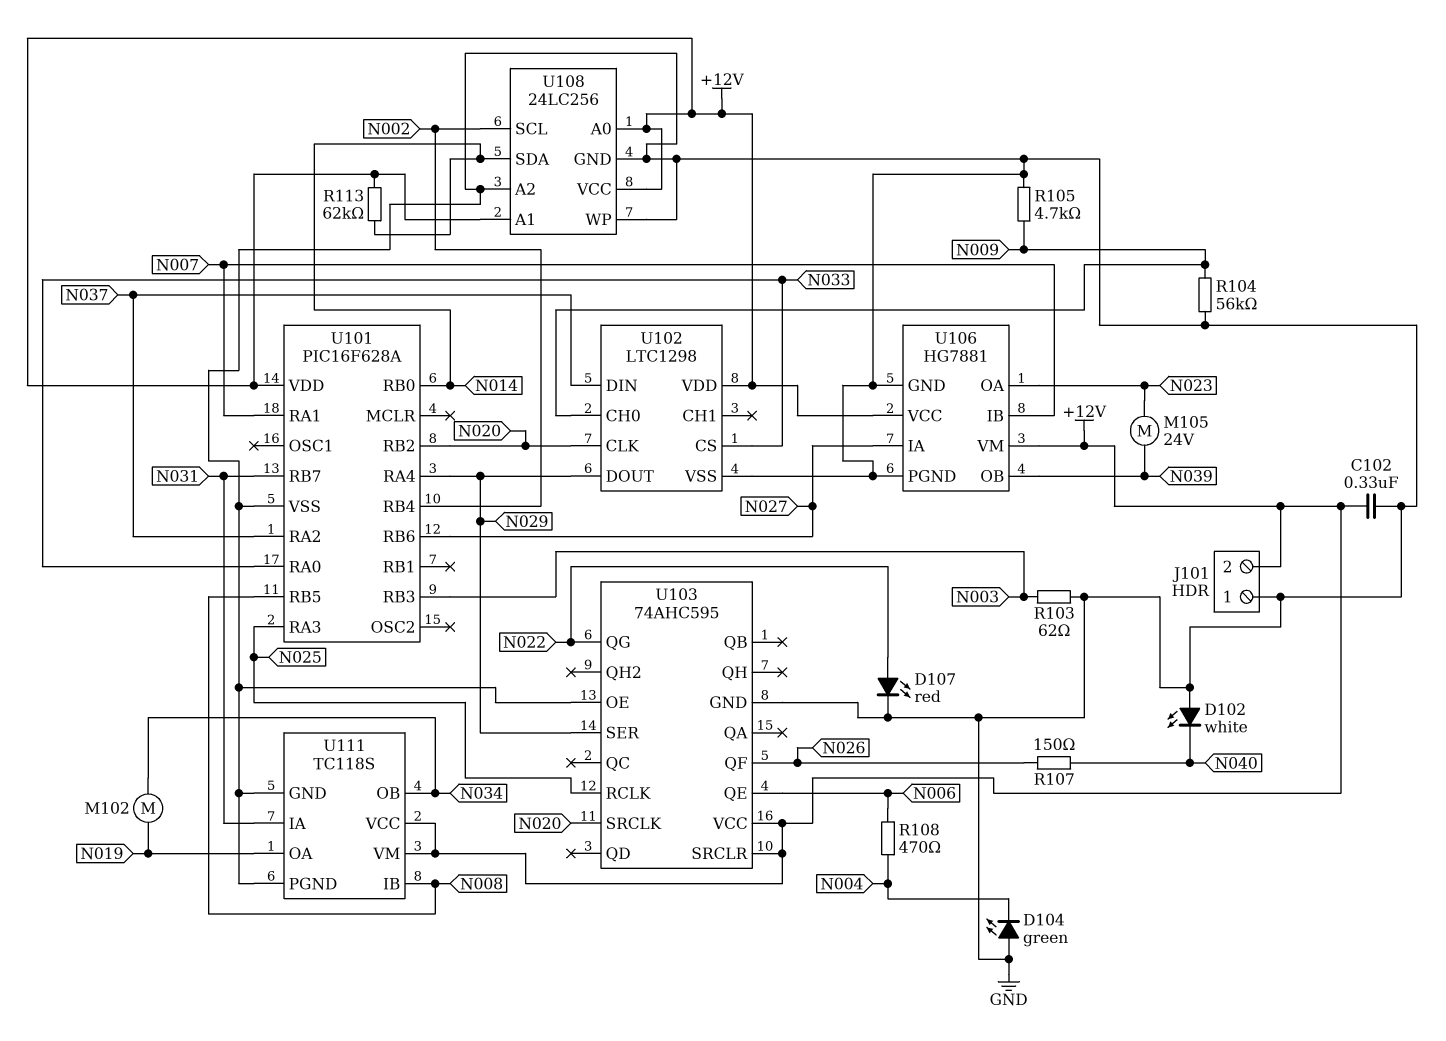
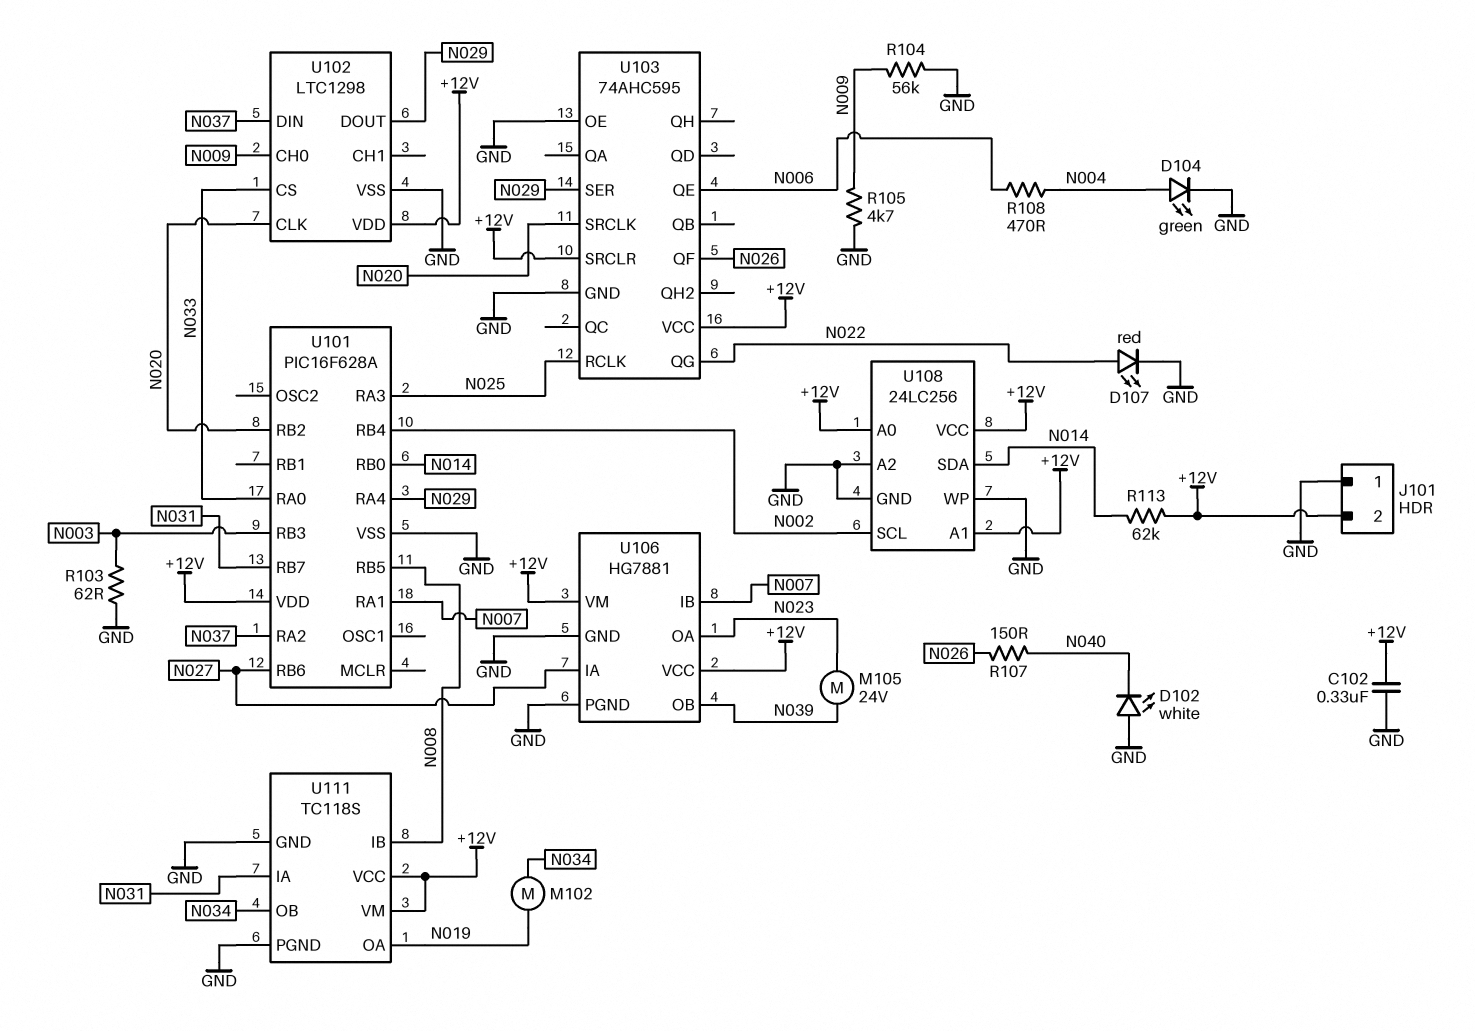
D104: LED green (A GND, K N004) -> LED green (A N004, K GND)

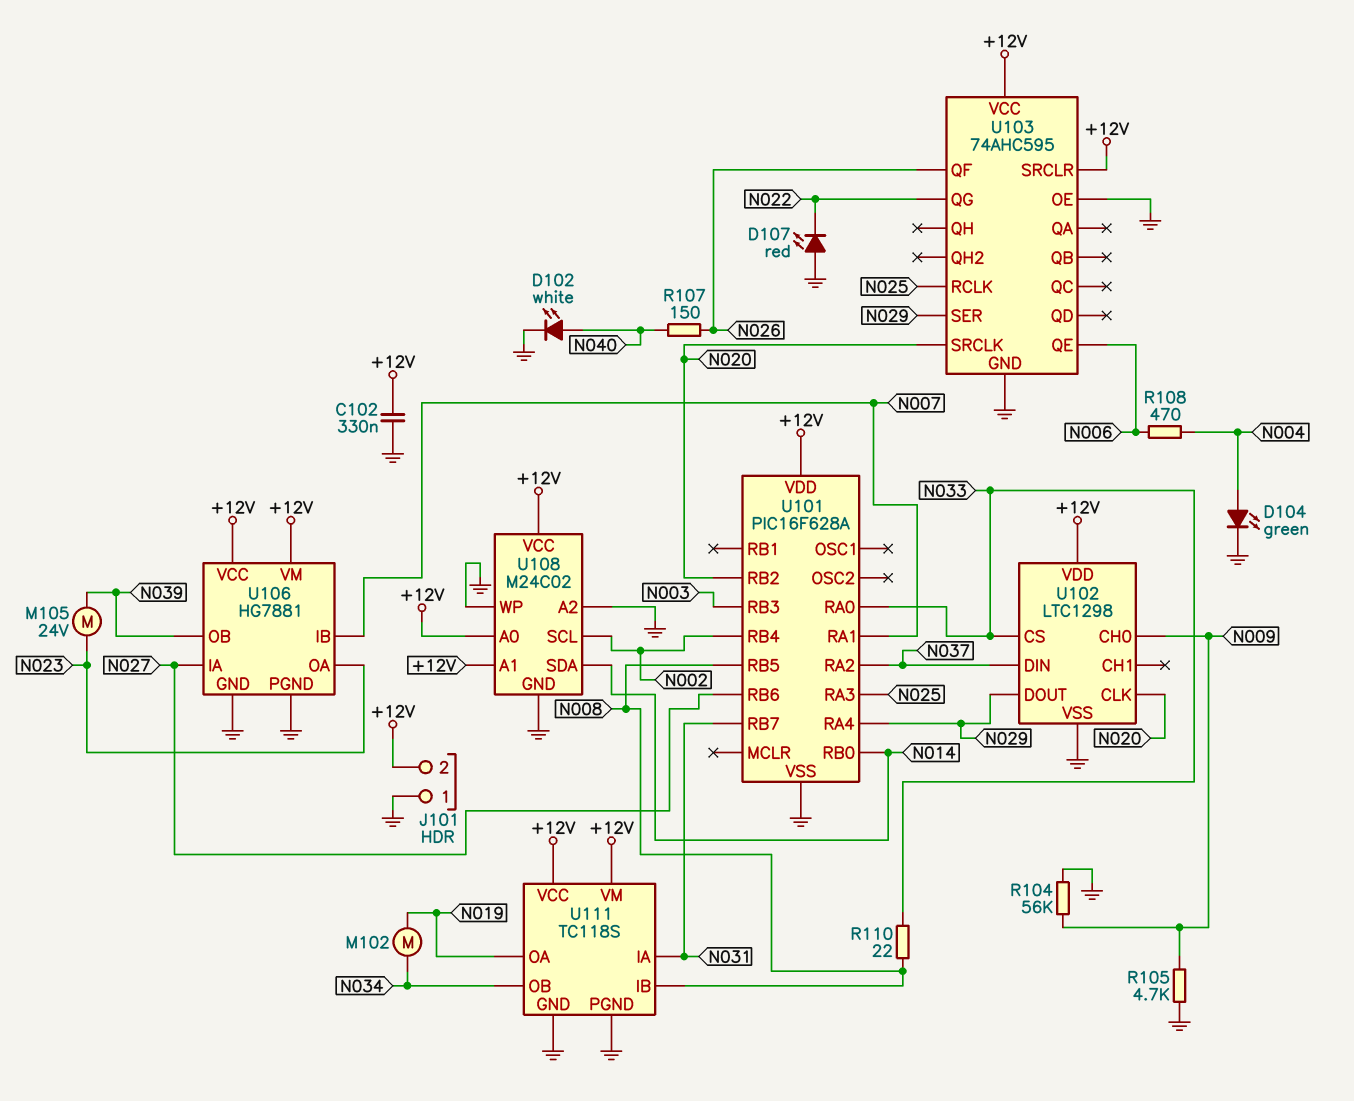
D102: LED white (A GND, K N040) -> LED white (A N040, K GND)
D107: LED red (A N022, K GND) -> LED red (A GND, K N022)
R103: 62 (GND, N003) -> none
R110: none -> 22 (N008, N033)
R113: 62k (+12V, N014) -> none
U108: 24LC256 -> M24C02

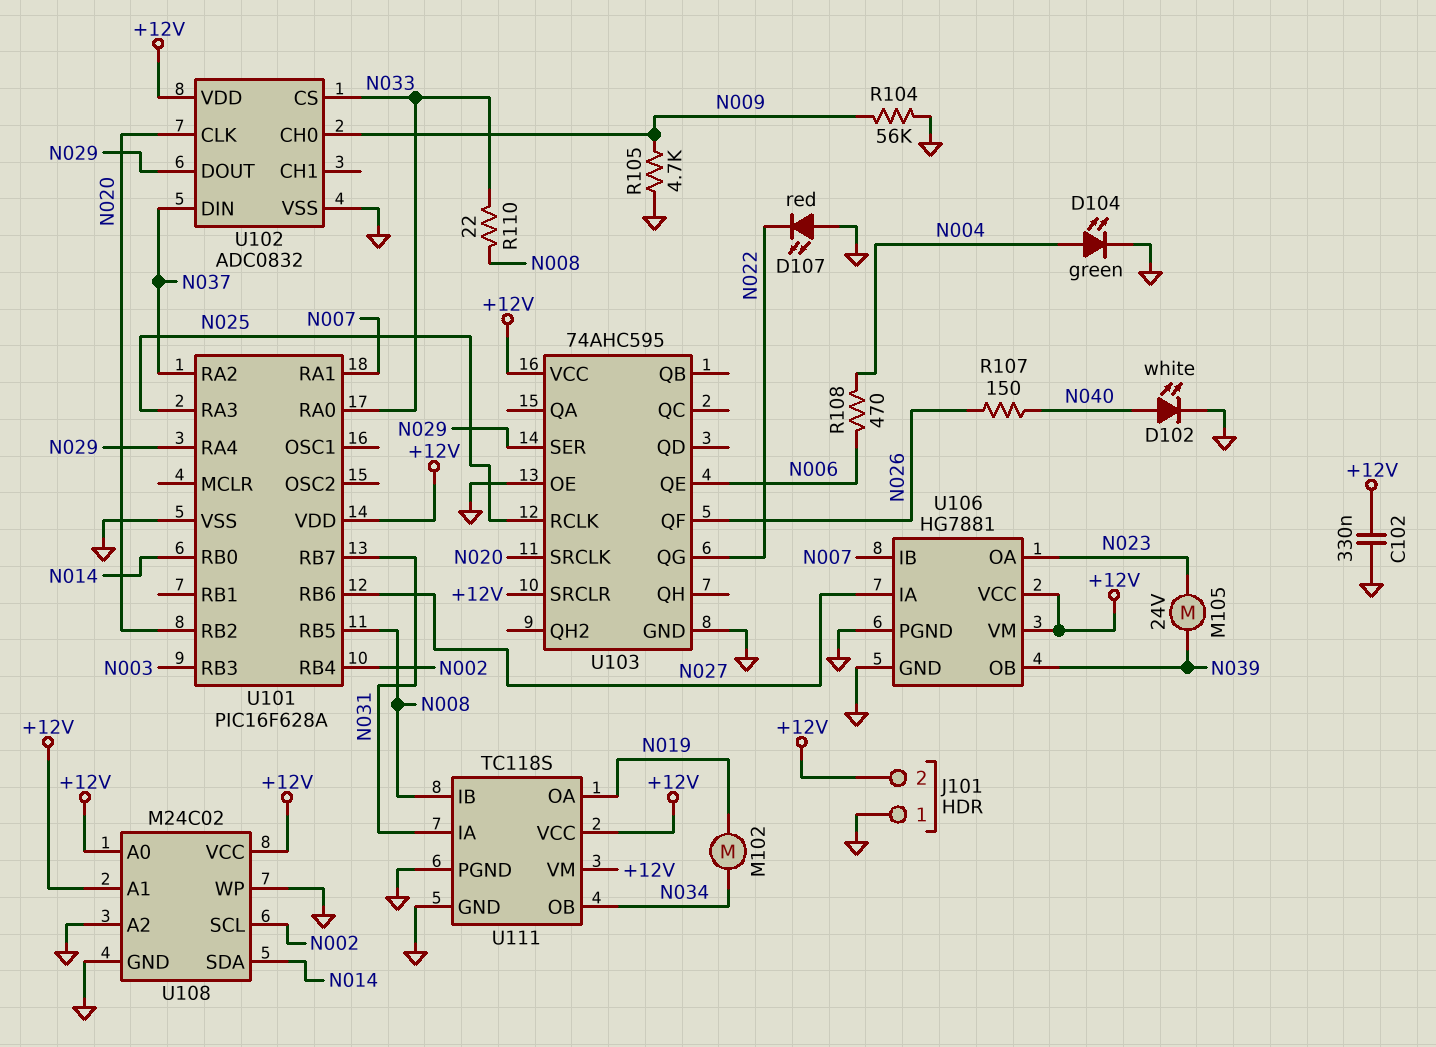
U102: LTC1298 -> ADC0832

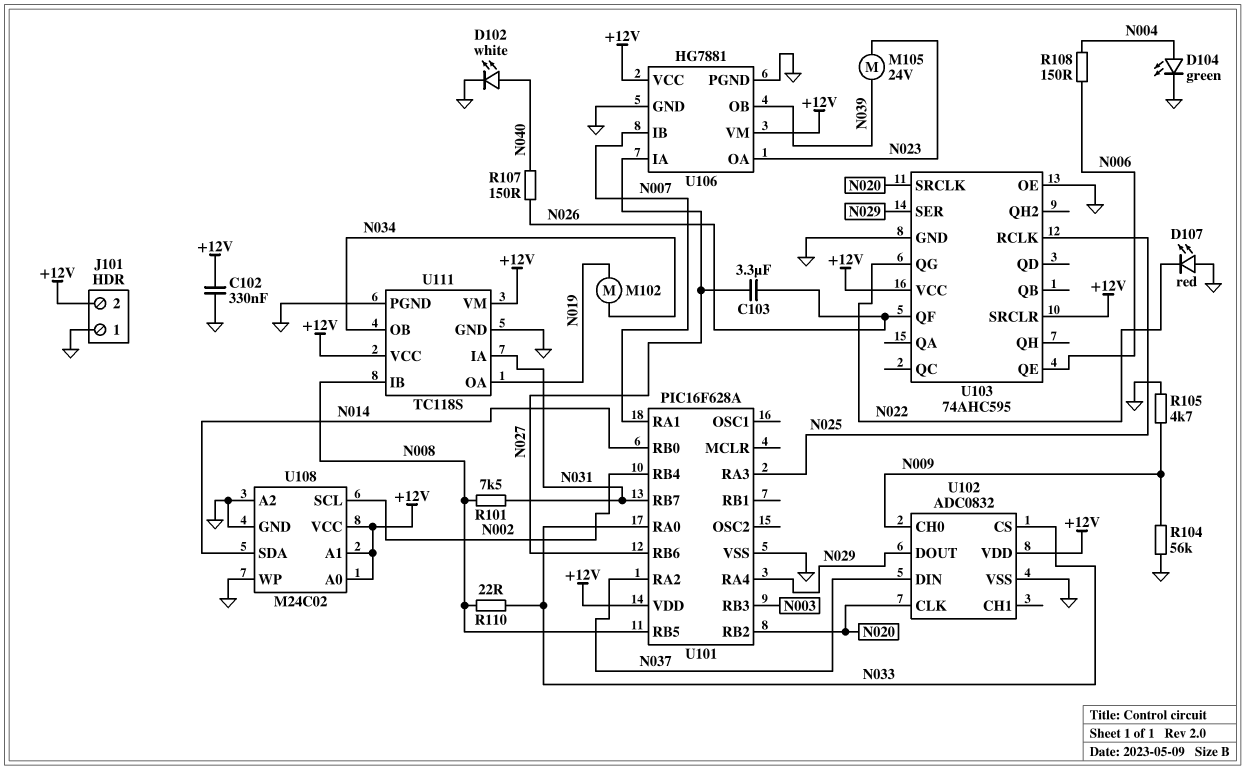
C103: none -> 3.3uF (N026, N027)
R101: none -> 7.5k (N008, N031)
R108: 470 (N004, N006) -> 150 (N004, N006)

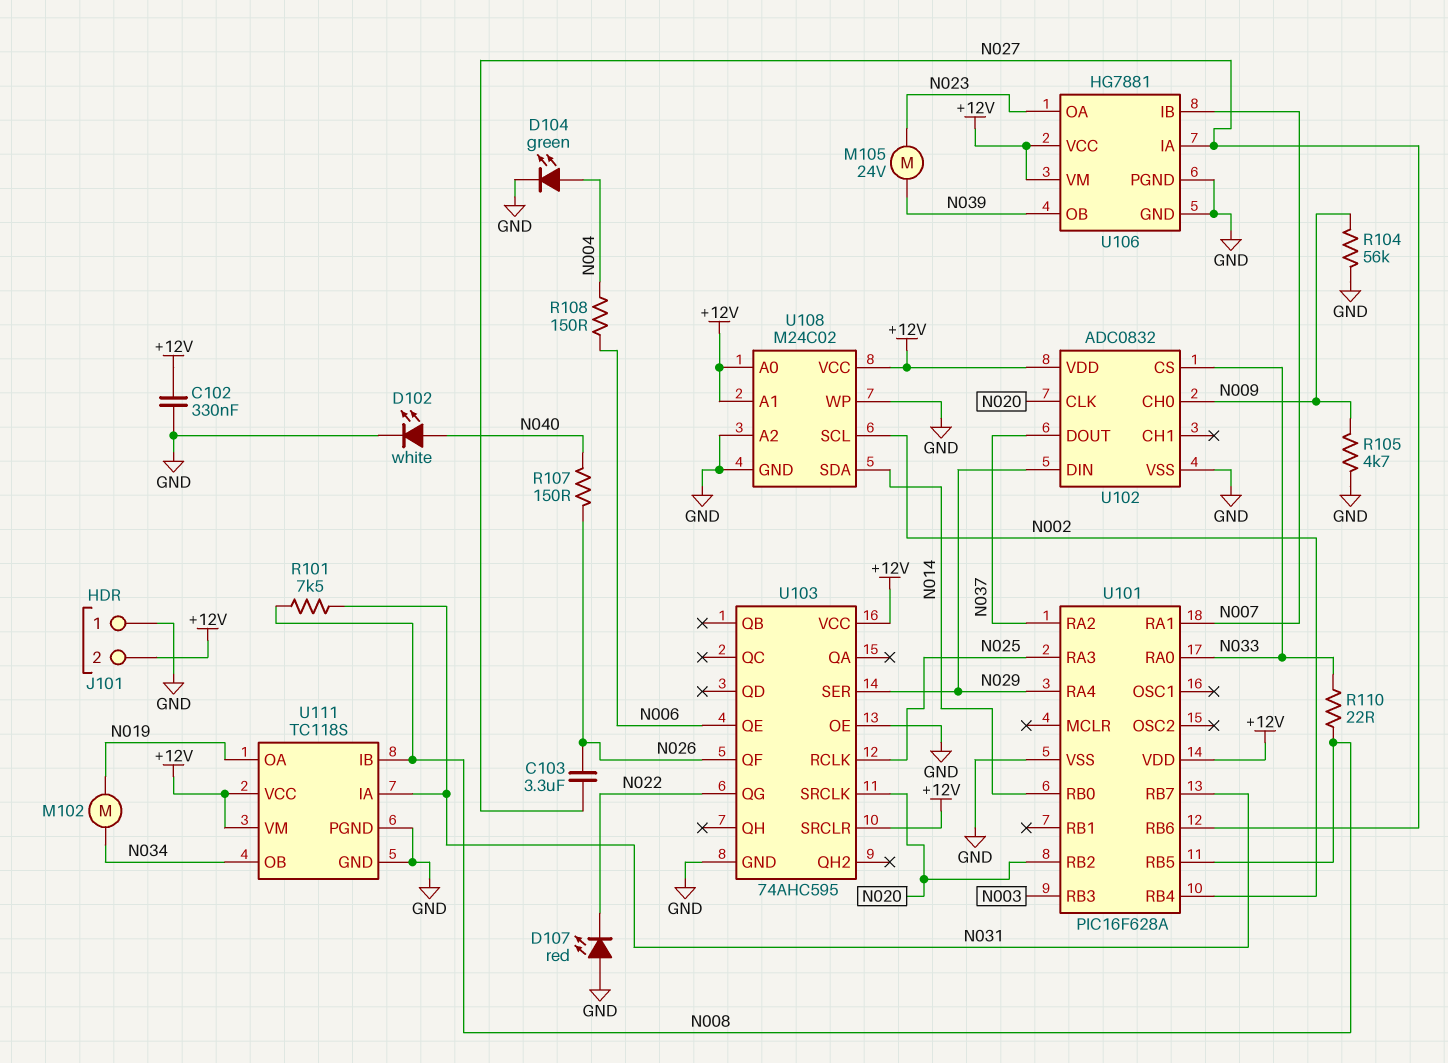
U102 pin DIN: N037 -> N029
U102 pin DOUT: N029 -> N037

